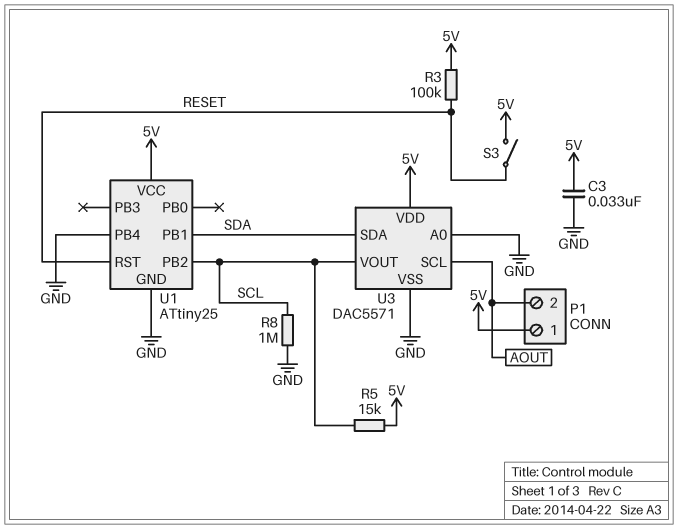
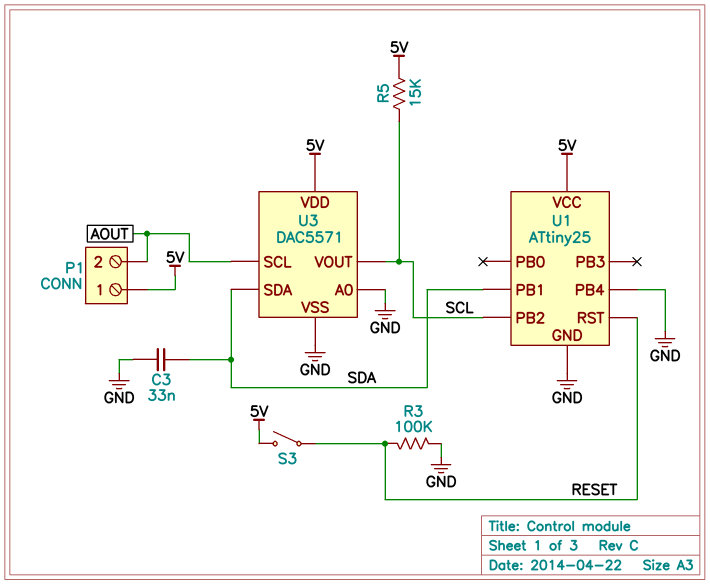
C3: 33nF (5V, GND) -> 33nF (GND, SDA)
R3: 100k (5V, RESET) -> 100k (GND, RESET)
R8: 1M (GND, SCL) -> none

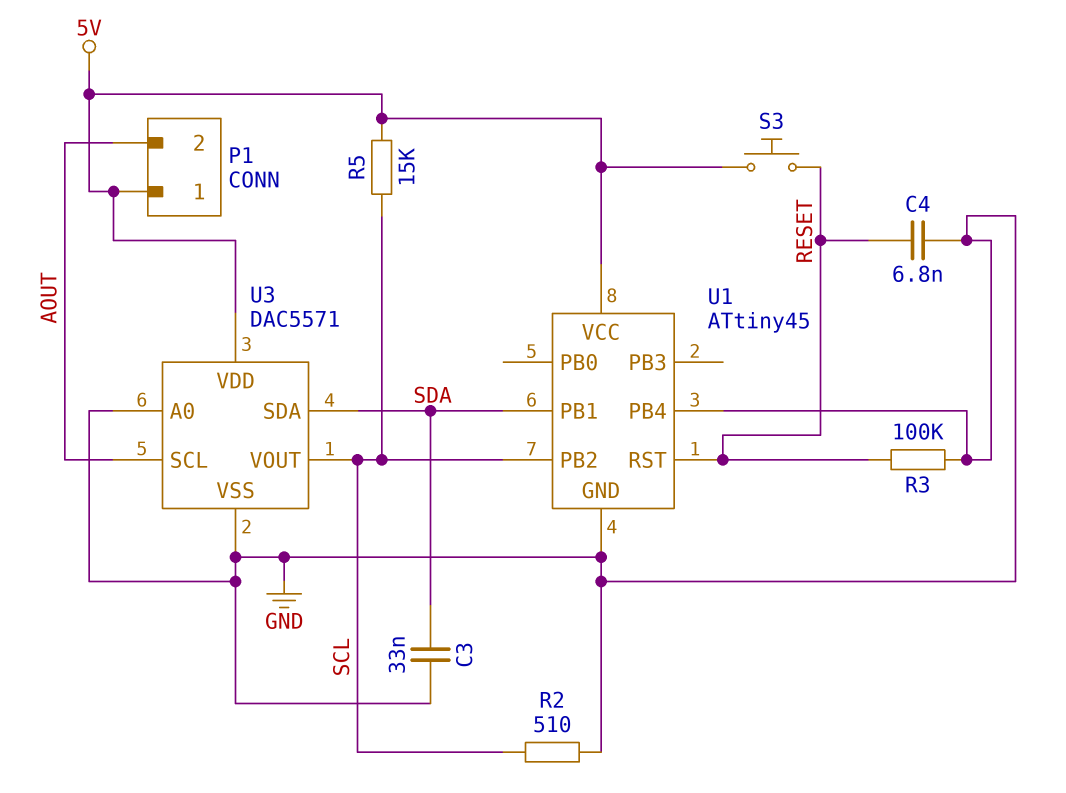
C4: none -> 6.8nF (GND, RESET)
R2: none -> 510 (GND, SCL)
S3: switch (5V, RESET) -> button (5V, RESET)
U1: ATtiny25 -> ATtiny45

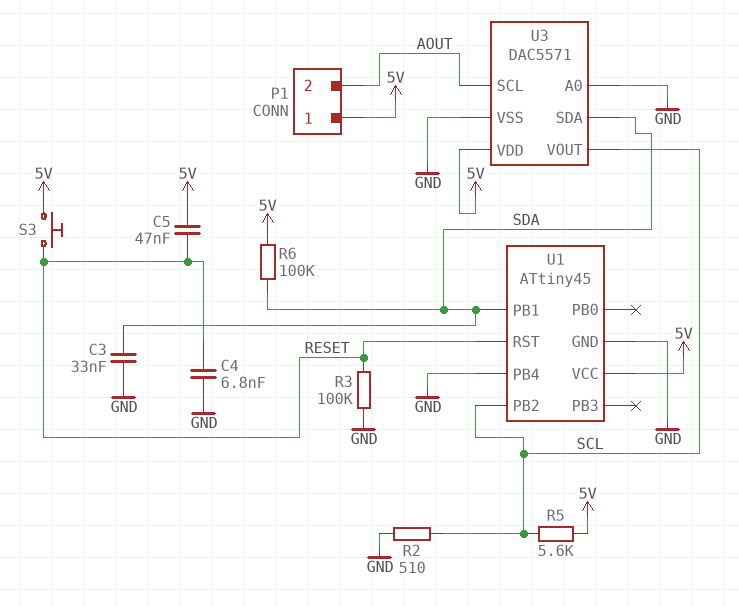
C5: none -> 47nF (5V, RESET)
R5: 15k (5V, SCL) -> 5.6k (5V, SCL)
R6: none -> 100k (5V, SDA)

